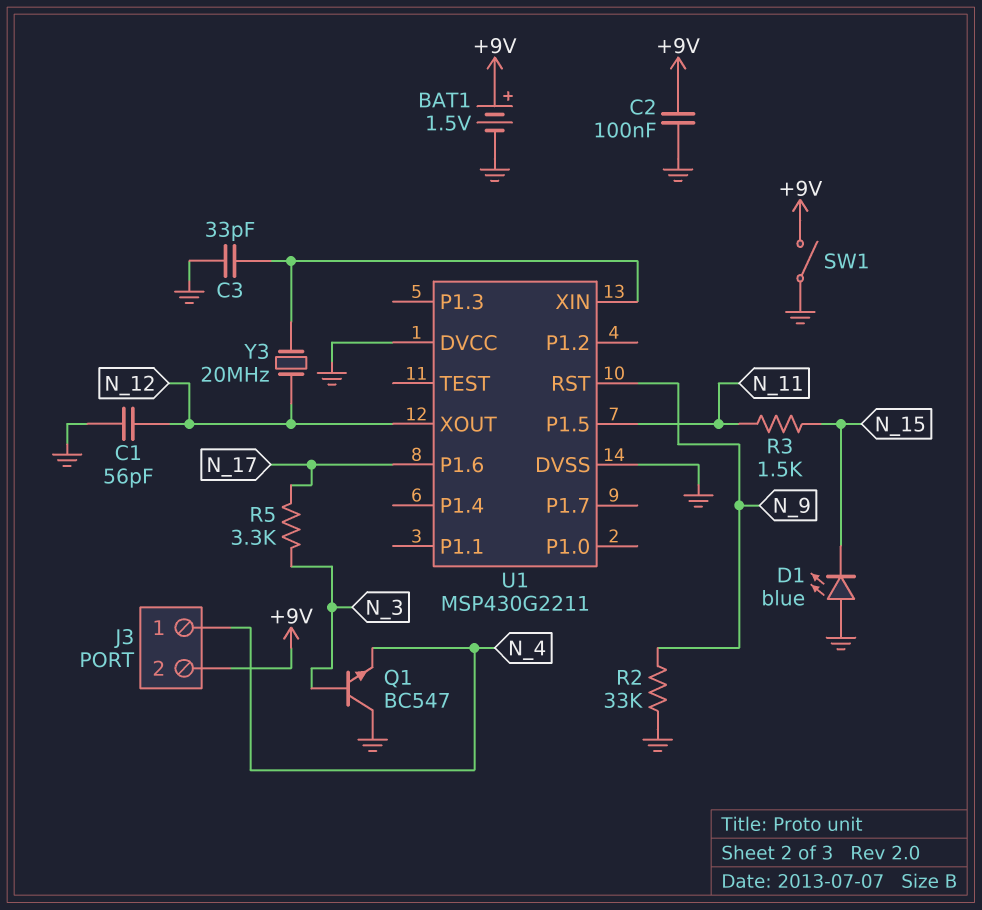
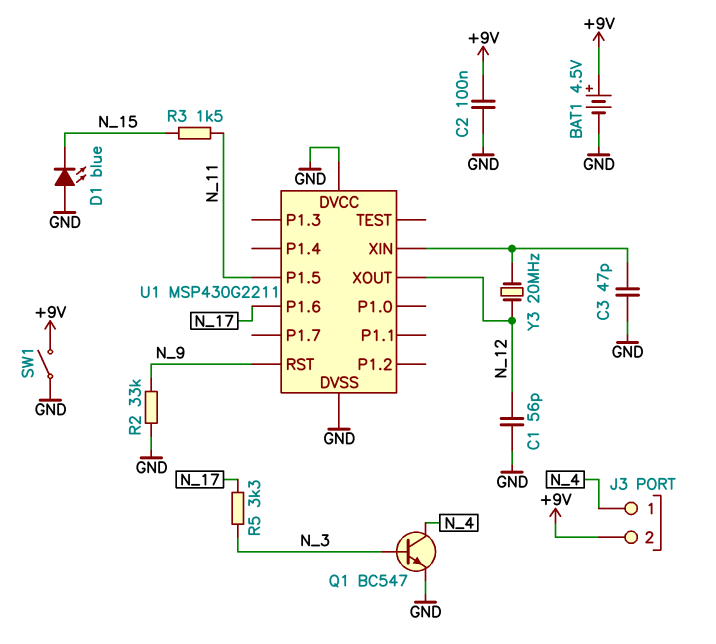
BAT1: 1.5V (plus +9V, minus GND) -> 4.5V (plus +9V, minus GND)
C3: 33pF (GND, U1/XIN) -> 47pF (GND, U1/XIN)
Q1: NPN BC547 (B N_3, C GND, E N_4) -> NPN BC547 (B N_3, C N_4, E GND)

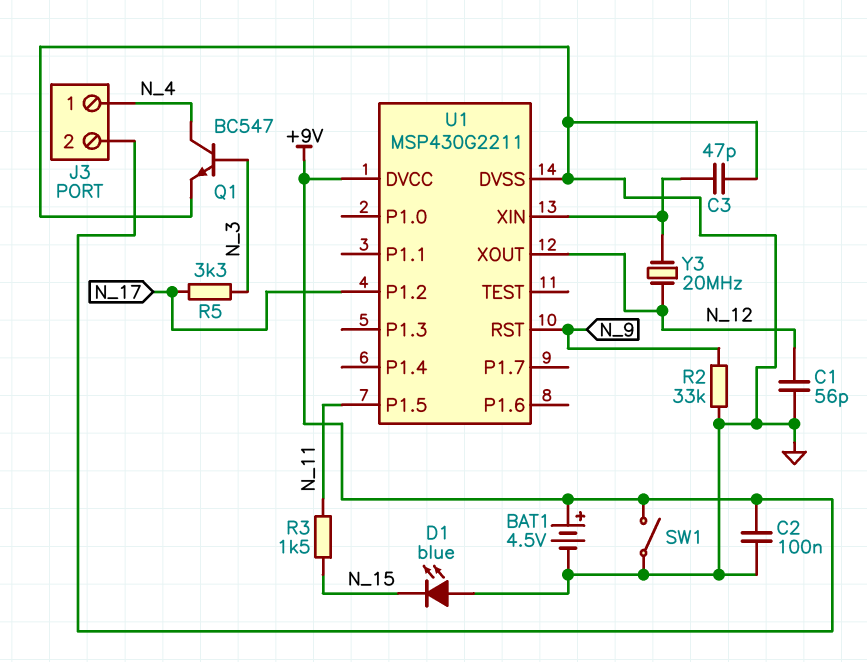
U1 pin DVCC: GND -> +9V
U1 pin P1.2: none -> N_17
U1 pin P1.6: N_17 -> none

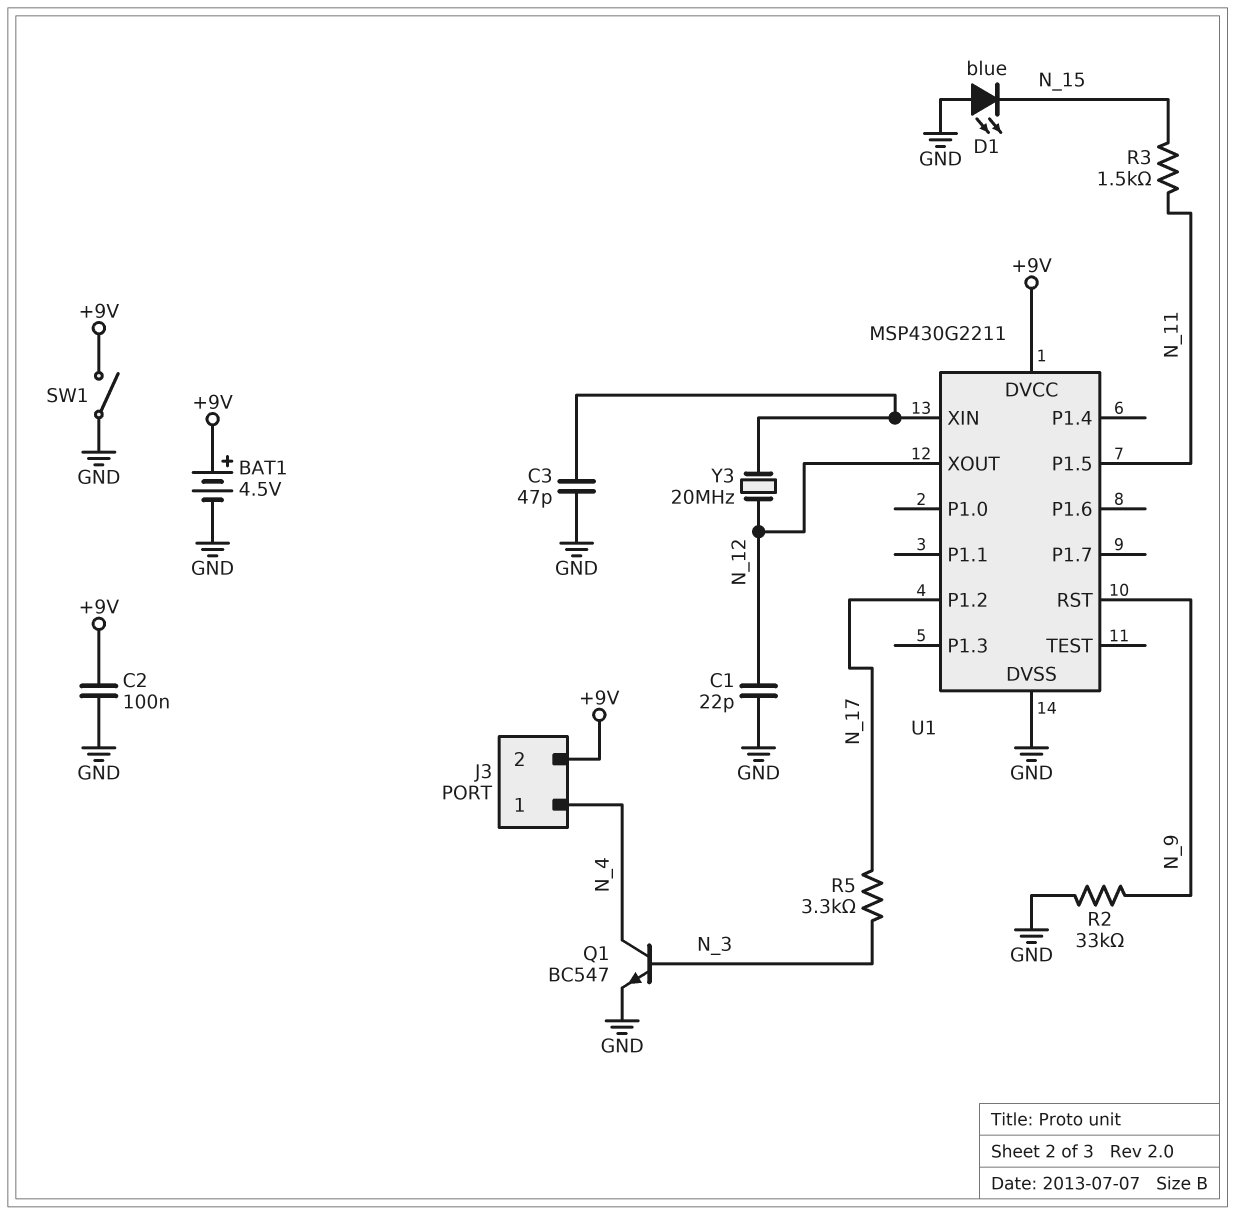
C1: 56pF (GND, N_12) -> 22pF (GND, N_12)

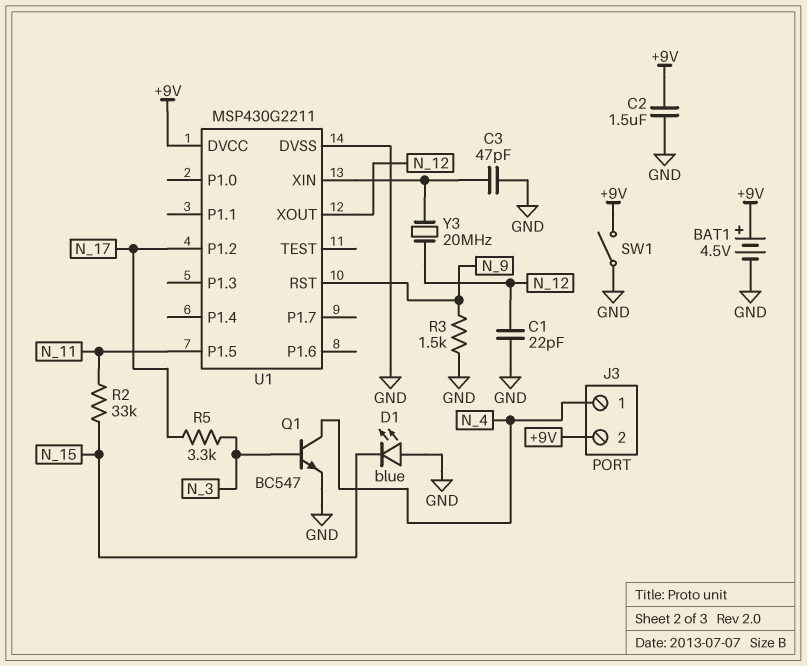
C2: 100nF (+9V, GND) -> 1.5uF (+9V, GND)
R2: 33k (GND, N_9) -> 33k (N_11, N_15)
R3: 1.5k (N_11, N_15) -> 1.5k (GND, N_9)

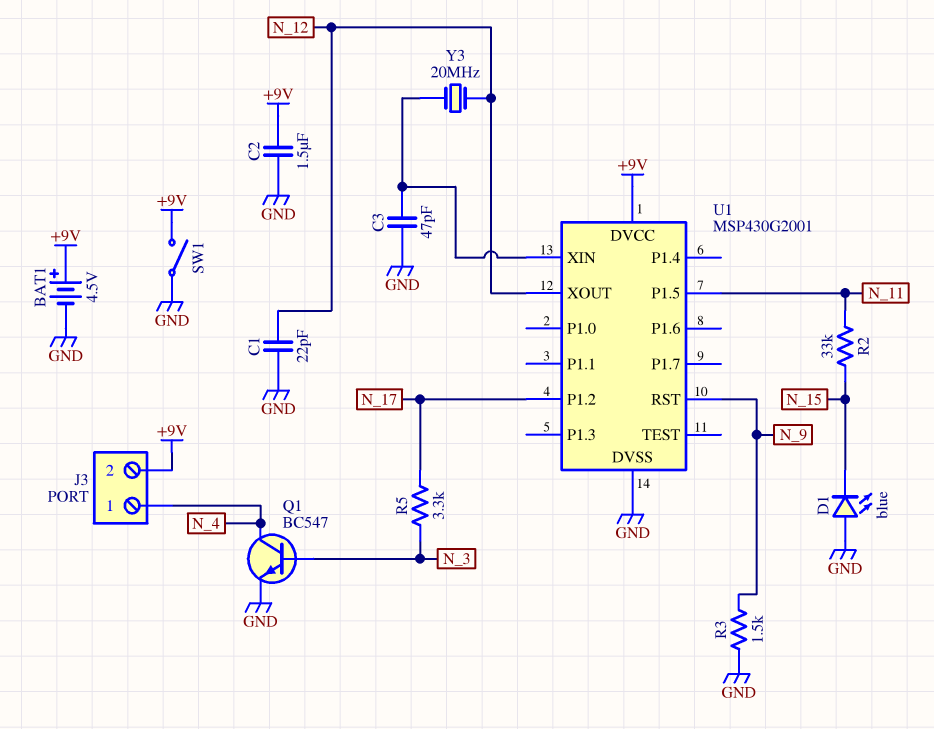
U1: MSP430G2211 -> MSP430G2001

